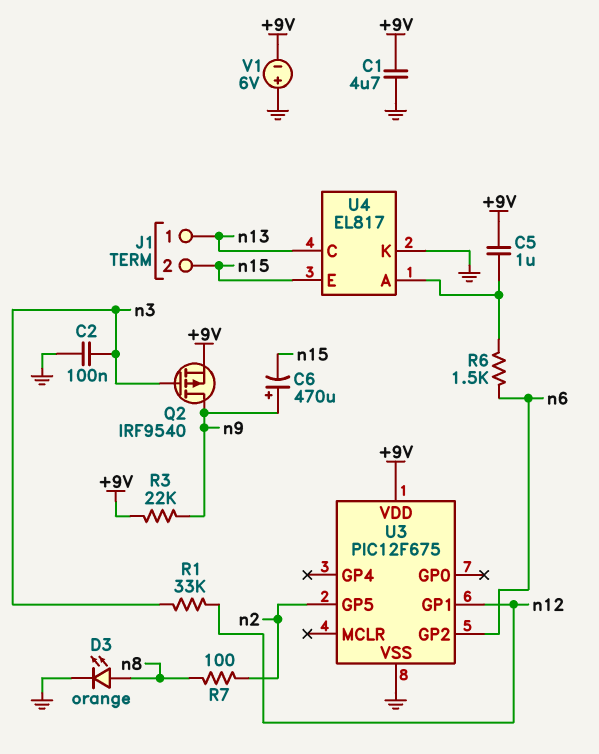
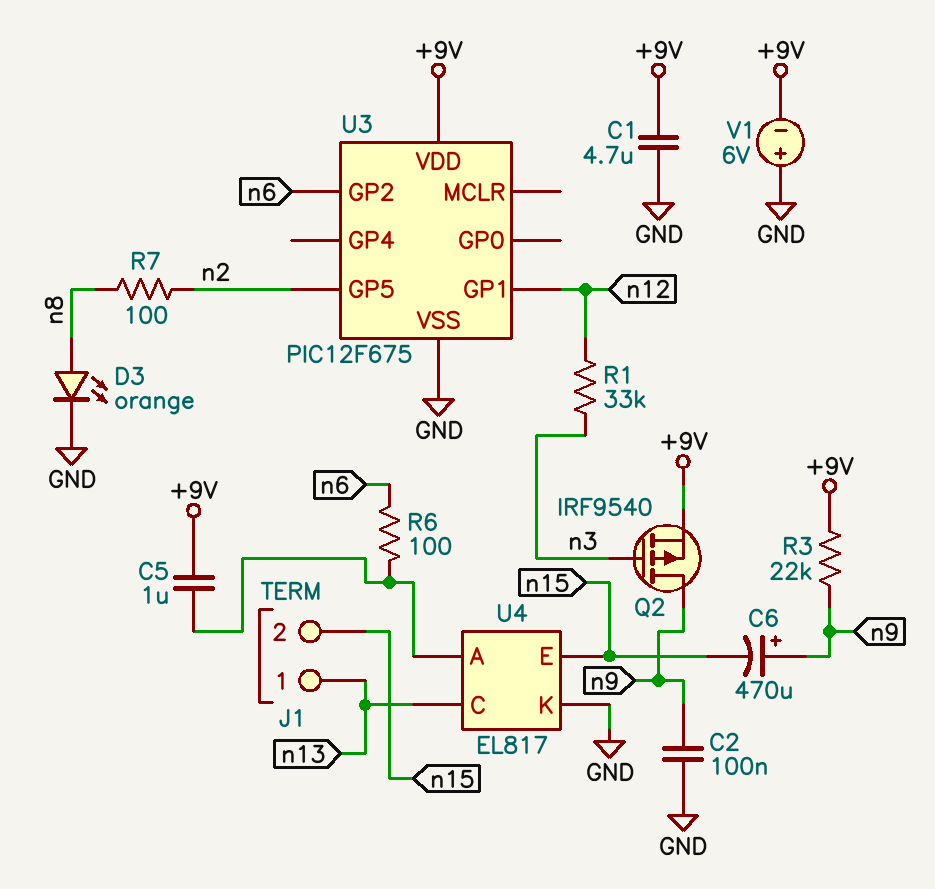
C2: 100nF (GND, n3) -> 100nF (GND, n9)
R6: 1.5k (U4/A, n6) -> 100 (U4/A, n6)

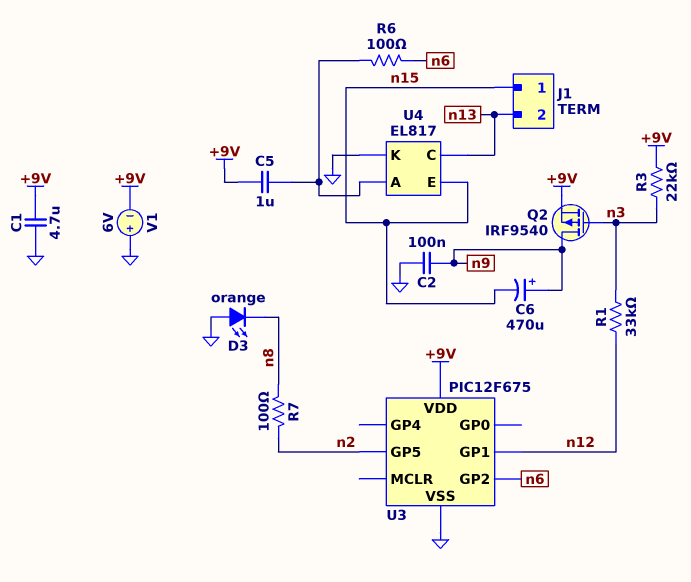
D3: LED orange (A n8, K GND) -> LED orange (A GND, K n8)
J1 pin 1: n13 -> n15
J1 pin 2: n15 -> n13
R3: 22k (+9V, n9) -> 22k (+9V, n3)

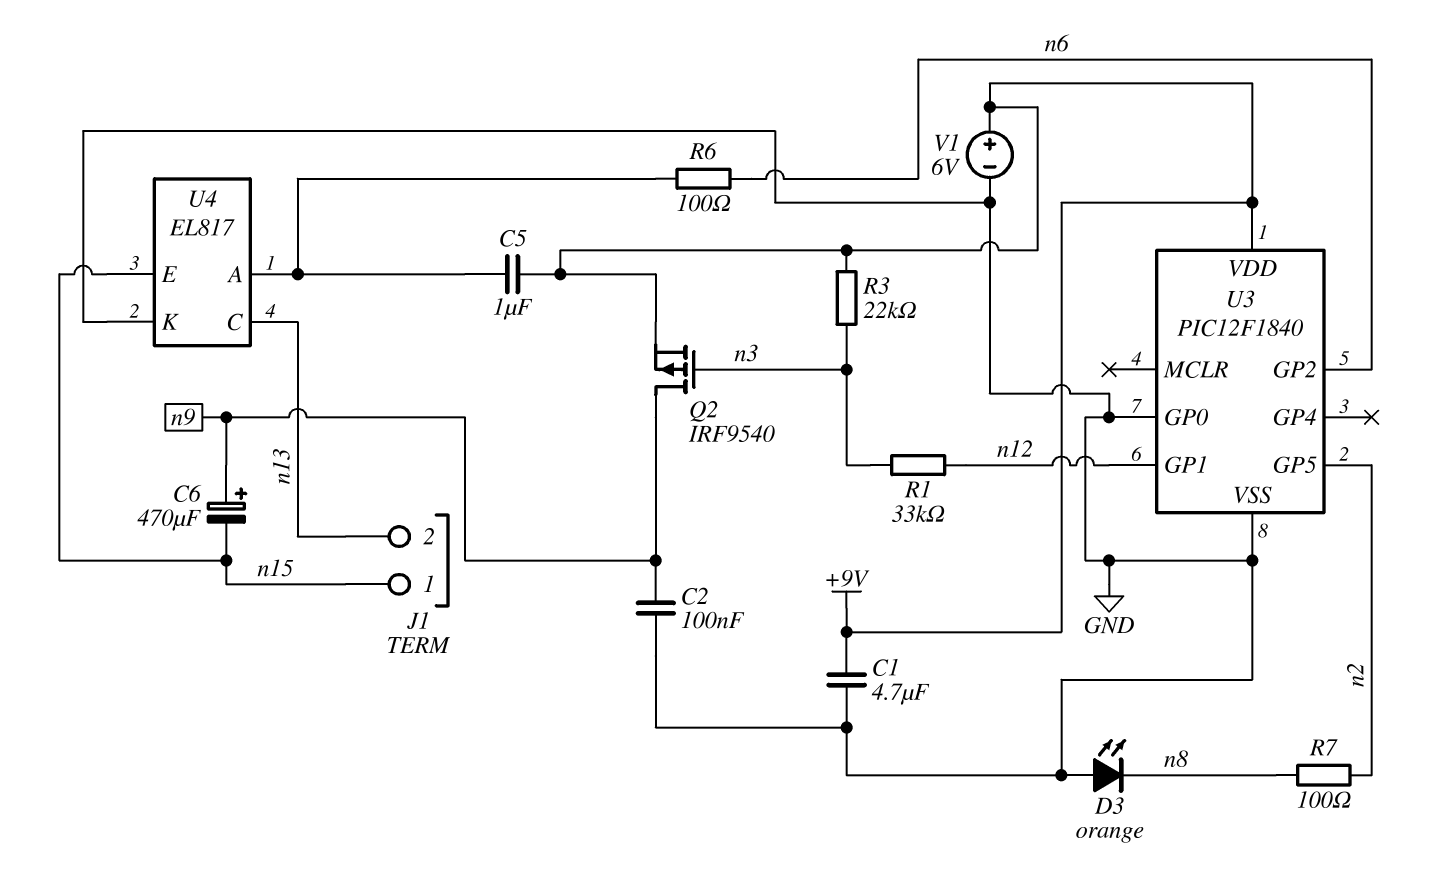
U3: PIC12F675 -> PIC12F1840
U3 pin GP0: none -> GND
V1: 6V (plus GND, minus +9V) -> 6V (plus +9V, minus GND)

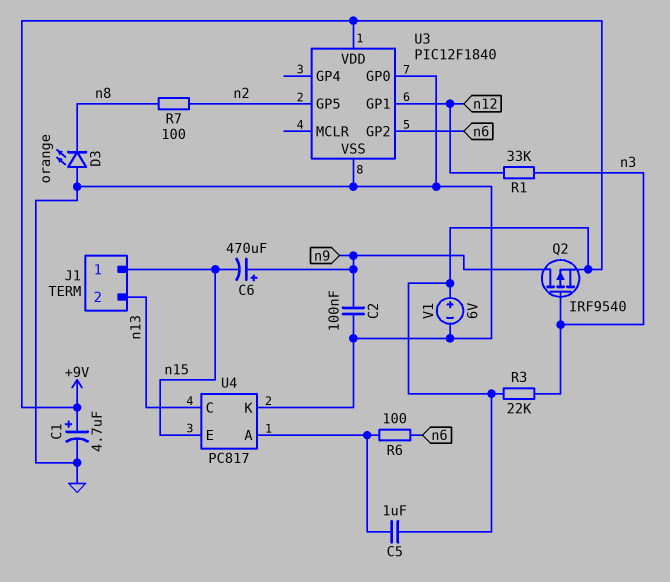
C1: 4.7uF (+9V, GND) -> 4.7uF (plus +9V, minus GND)
U4: EL817 -> PC817

